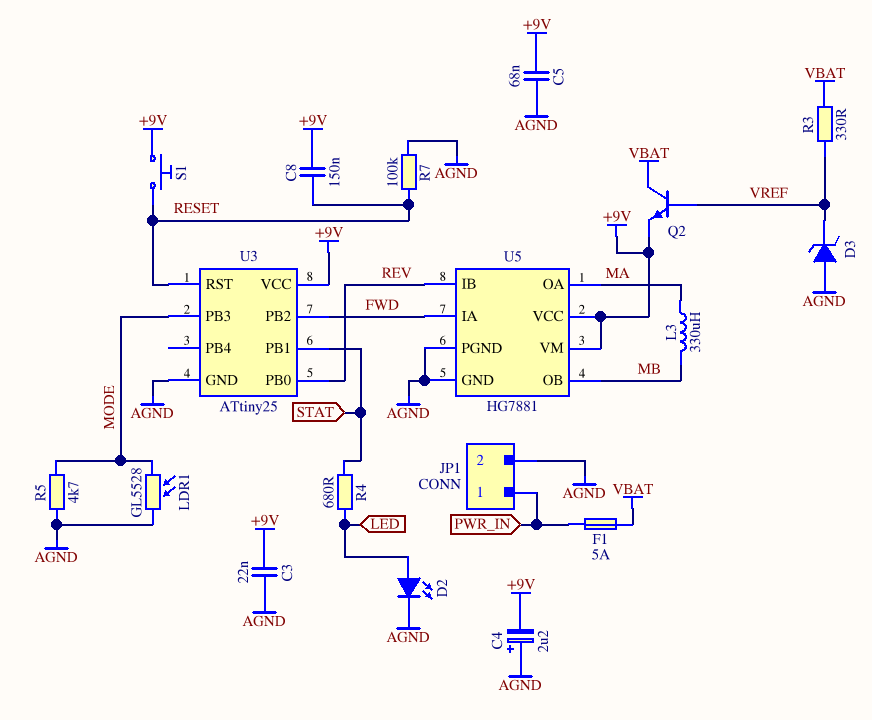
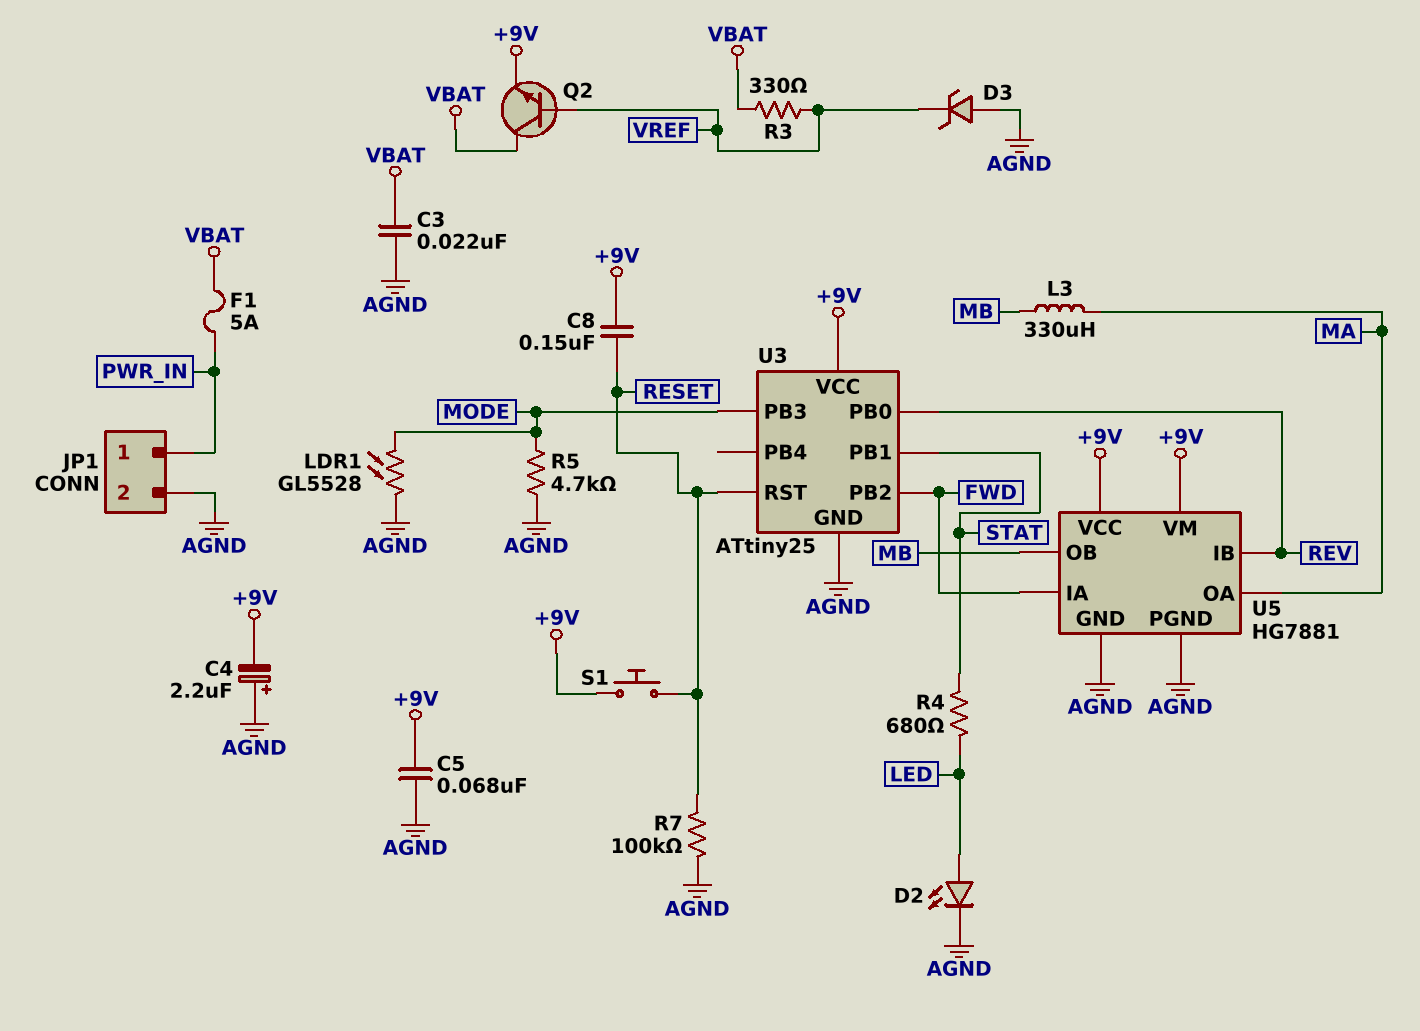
C3: 22nF (+9V, AGND) -> 22nF (AGND, VBAT)

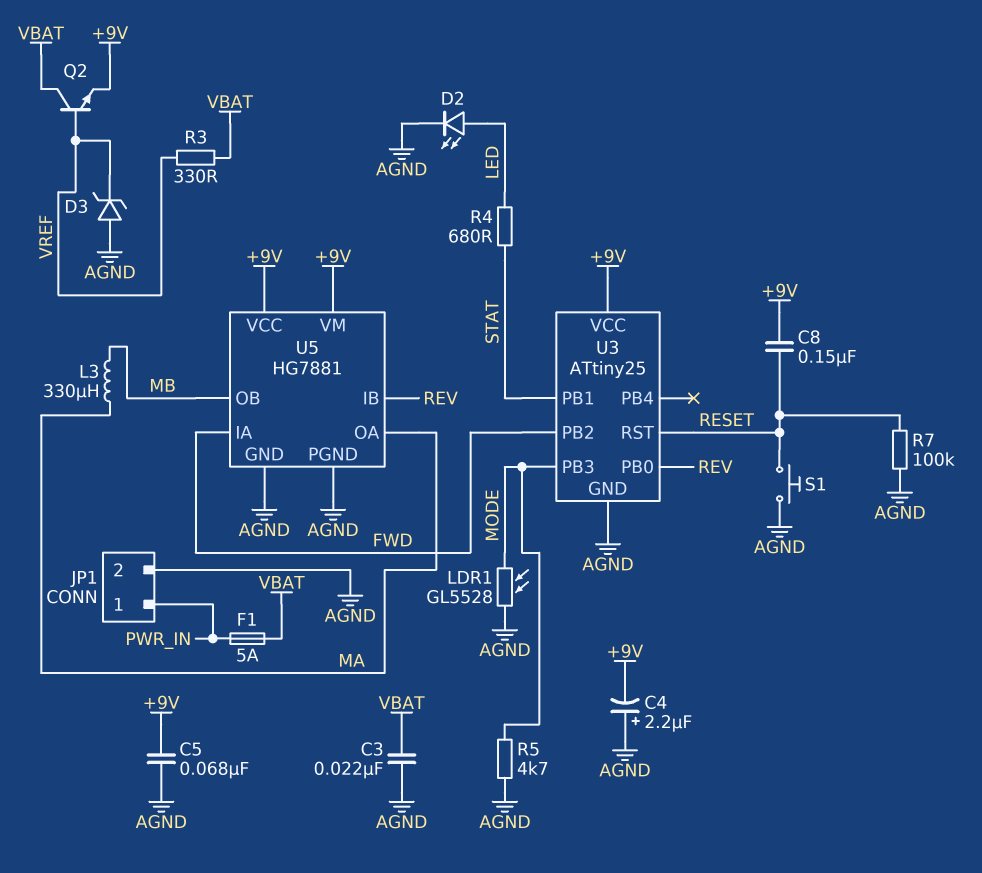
S1: button (+9V, RESET) -> button (AGND, RESET)

